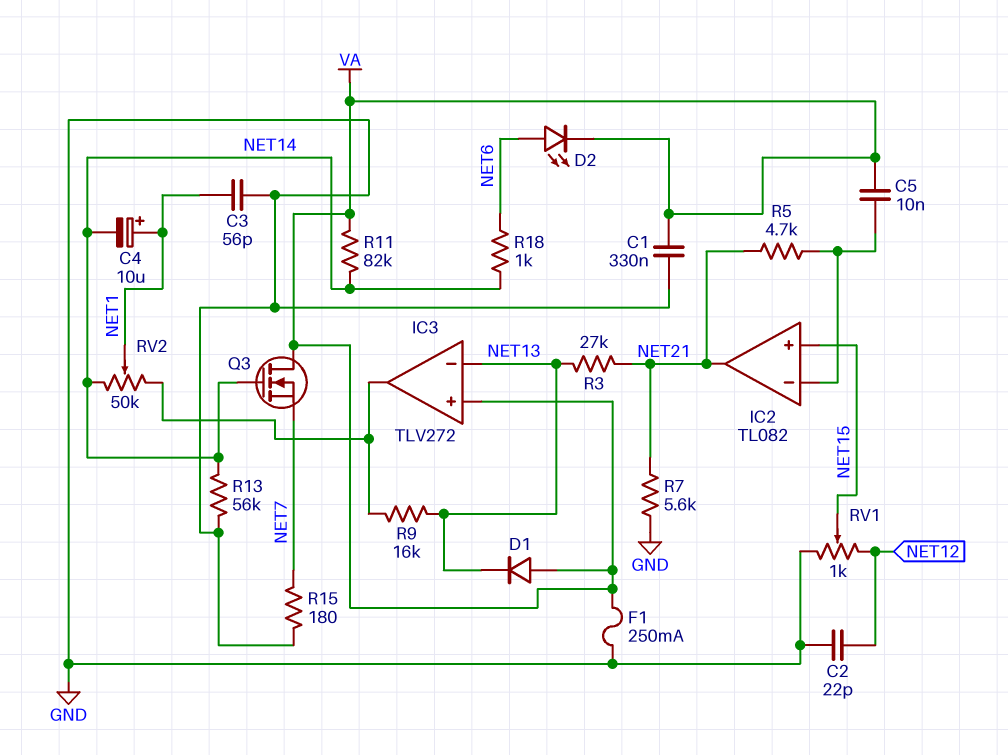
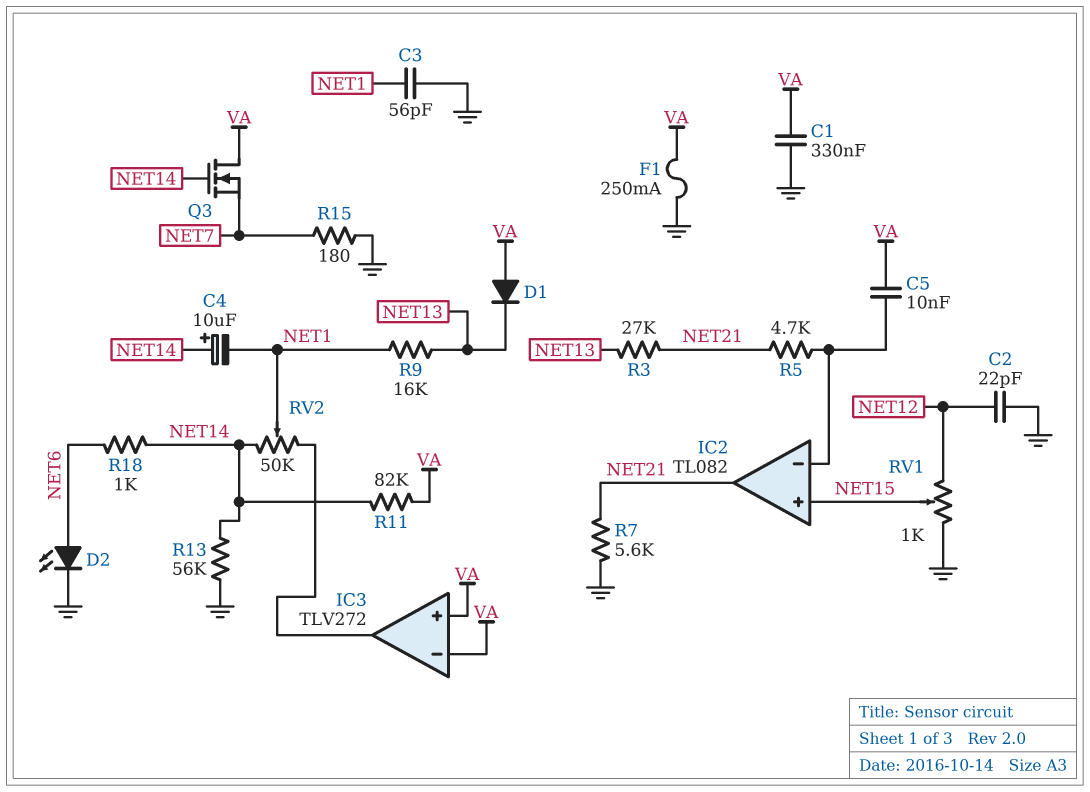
C4: 10uF (plus NET1, minus NET14) -> 10uF (plus NET14, minus NET1)
D2: LED (A NET6, K VA) -> LED (A NET6, K GND)
IC3 pin in-: NET13 -> VA
R9: 16k (IC3/out, NET13) -> 16k (NET1, NET13)

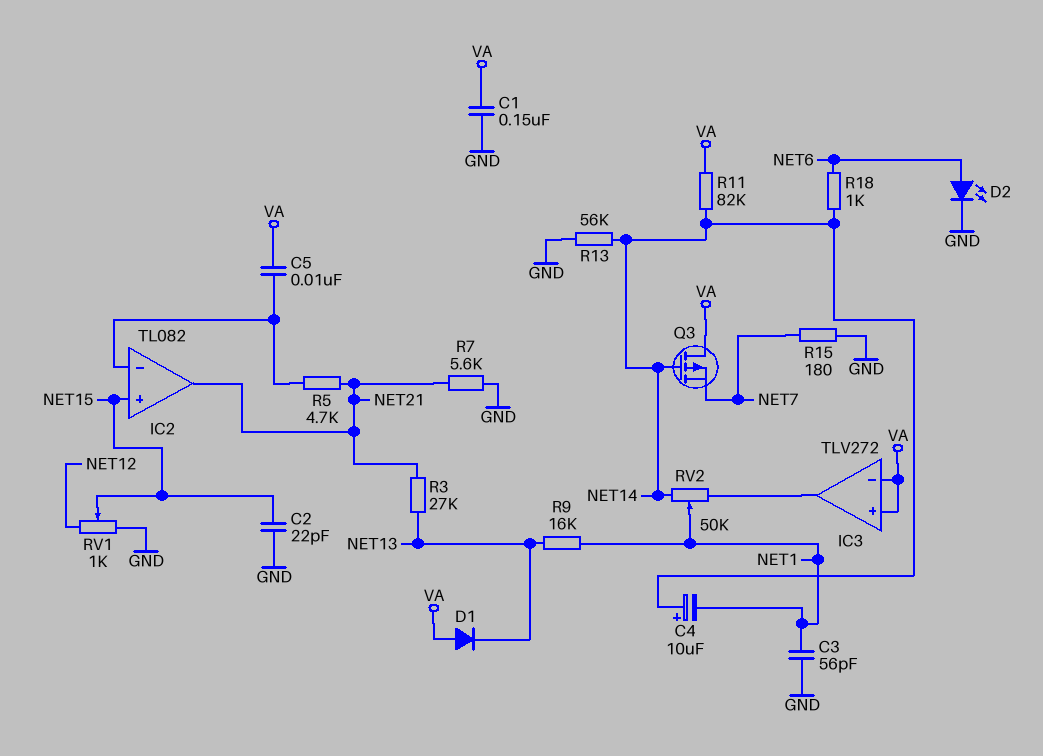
C1: 330nF (GND, VA) -> 150nF (GND, VA)
C2: 22pF (GND, NET12) -> 22pF (GND, NET15)
F1: 250mA (GND, VA) -> none
Q3: NMOS (G NET14, D VA, S NET7) -> PMOS (G NET14, D VA, S NET7)

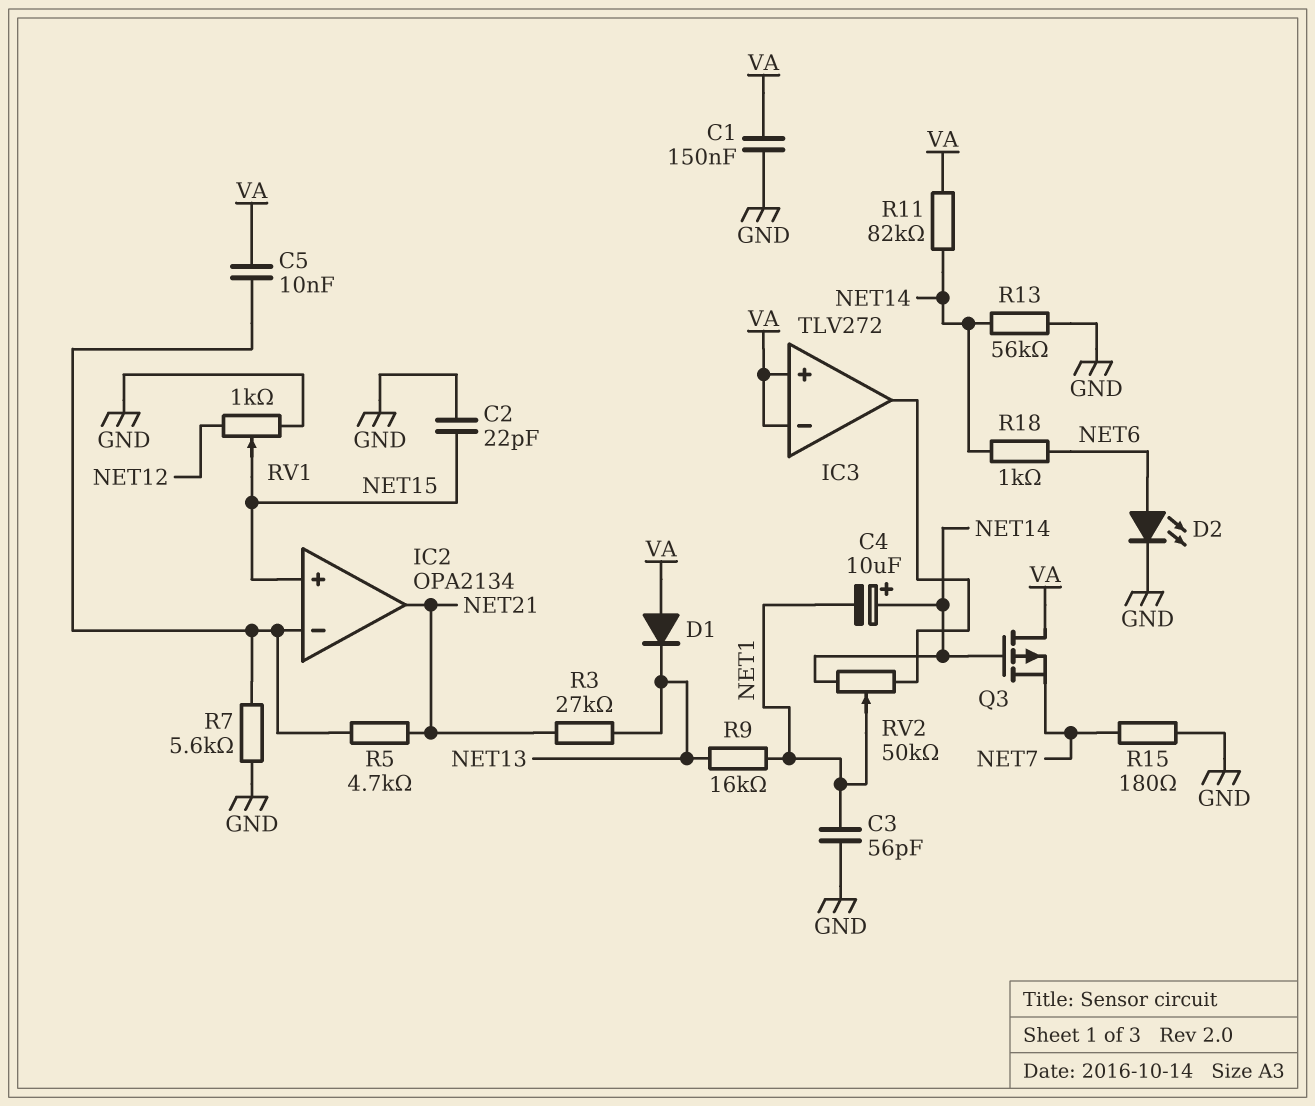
IC2: TL082 -> OPA2134
R7: 5.6k (GND, NET21) -> 5.6k (GND, IC2/in-)

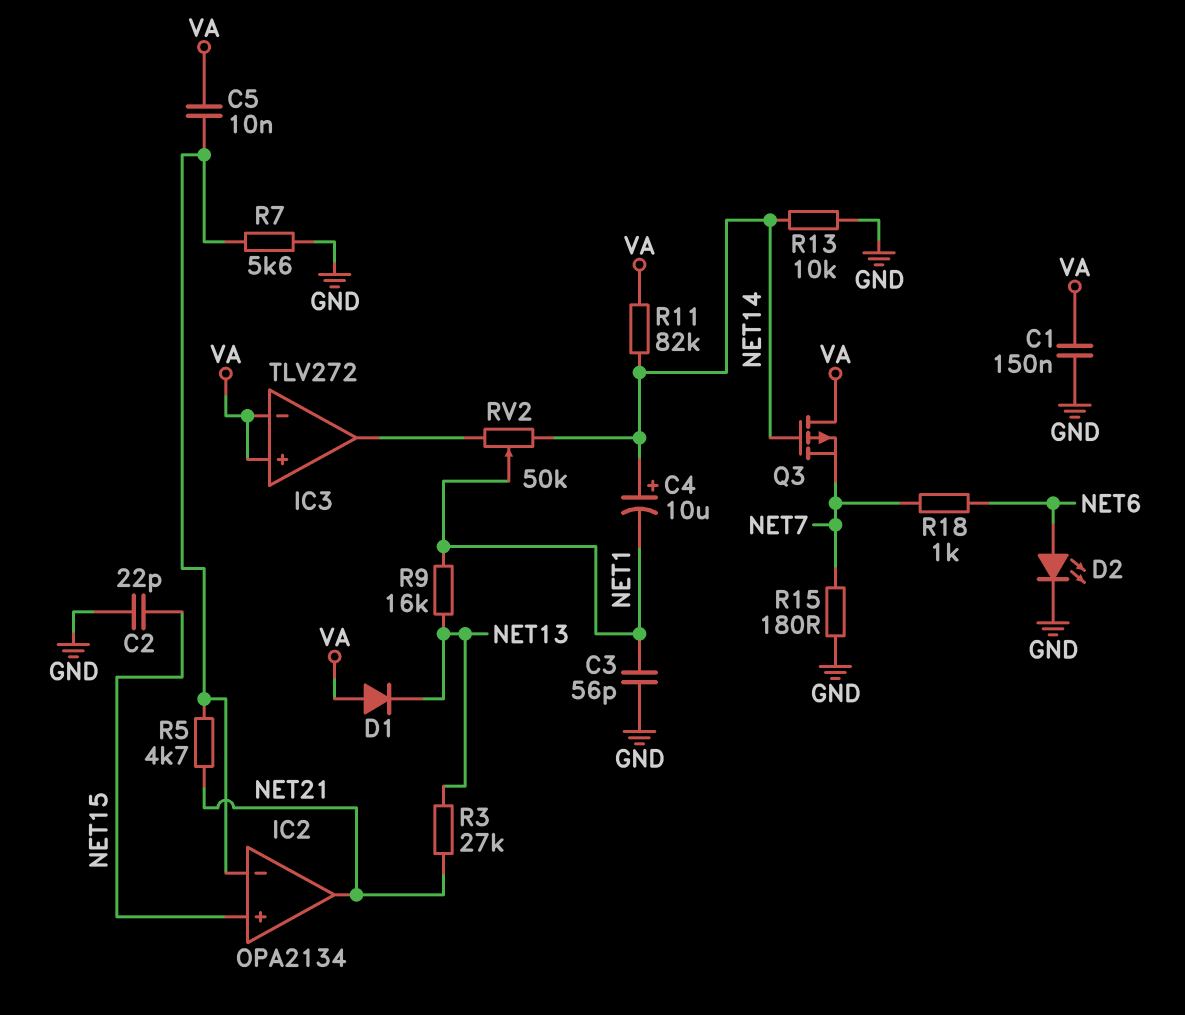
R13: 56k (GND, NET14) -> 10k (GND, NET14)
R18: 1k (NET6, NET14) -> 1k (NET6, NET7)
RV1: 1k (GND, NET12, wiper NET15) -> none

